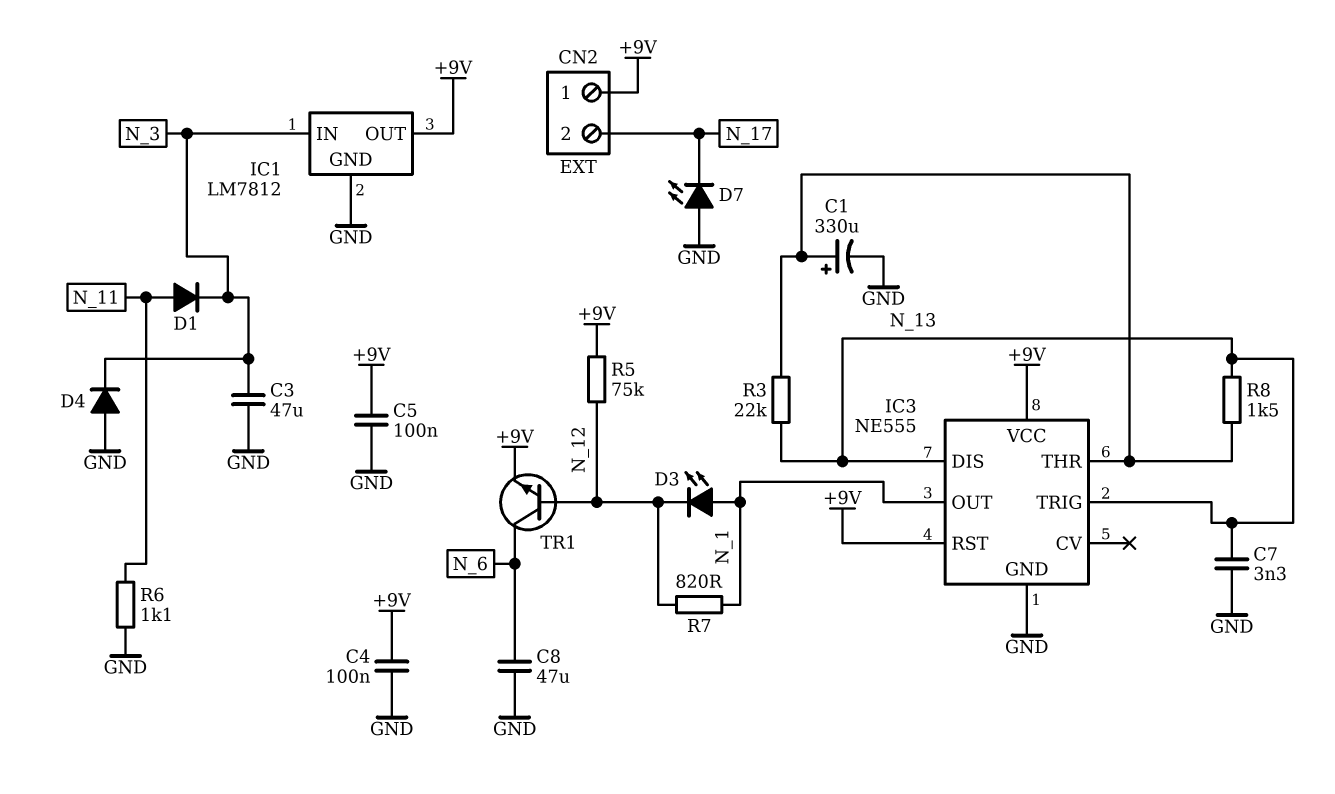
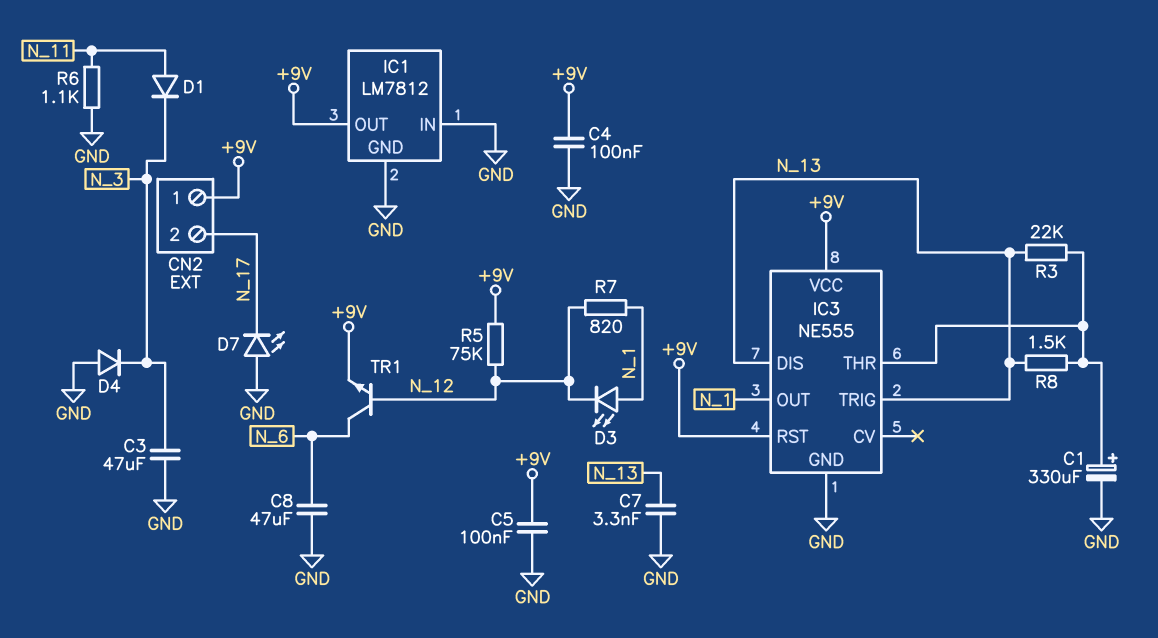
IC1 pin IN: N_3 -> GND

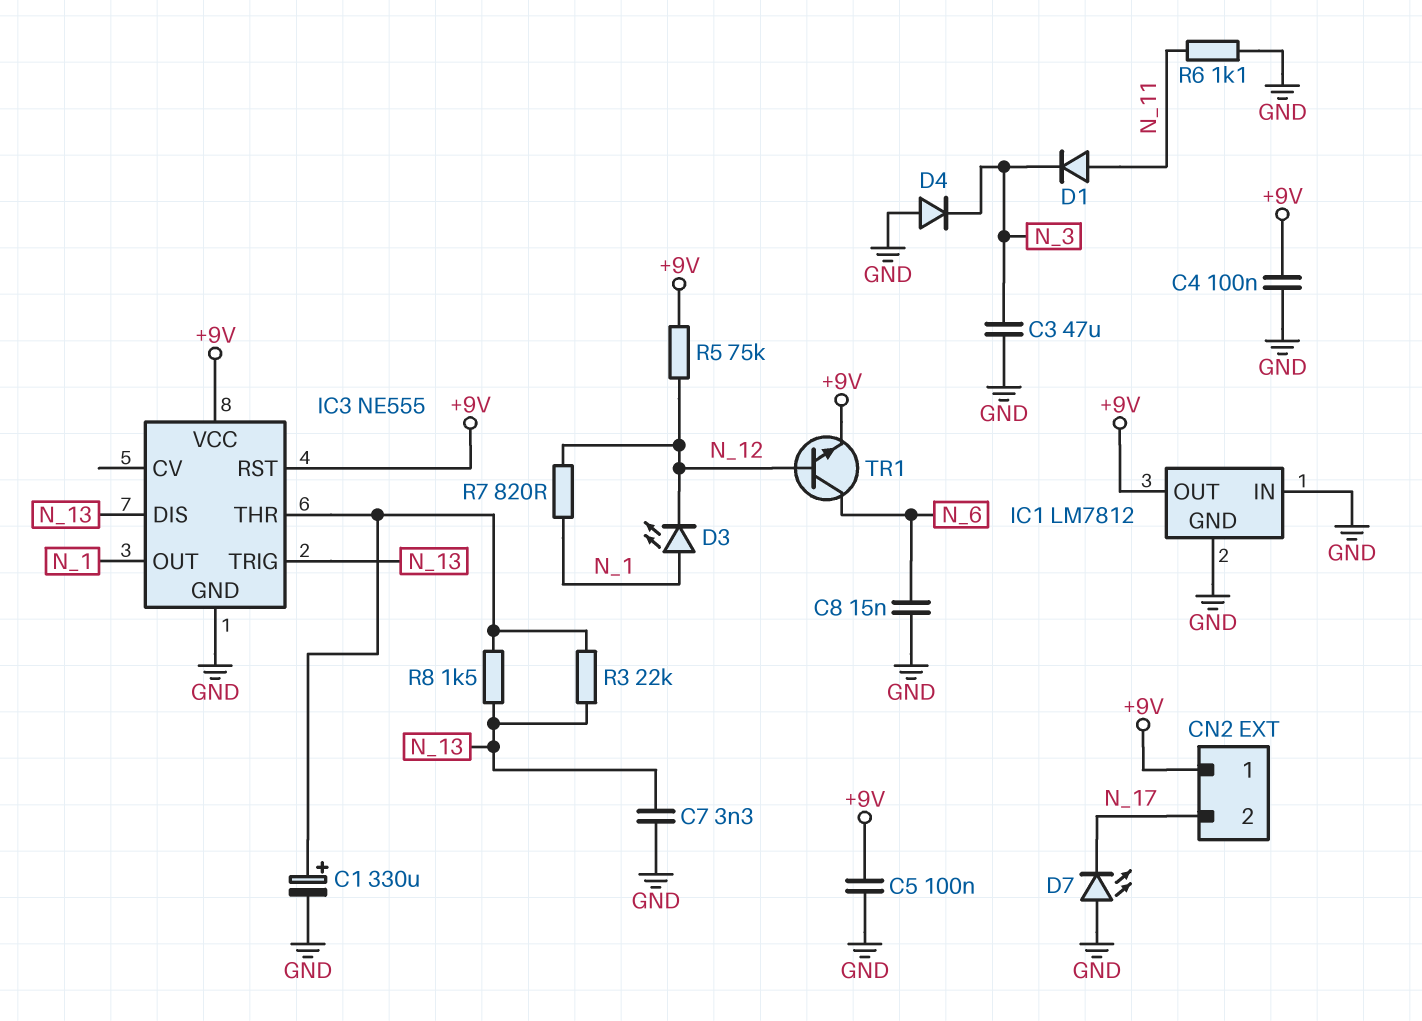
C8: 47uF (GND, N_6) -> 15nF (GND, N_6)

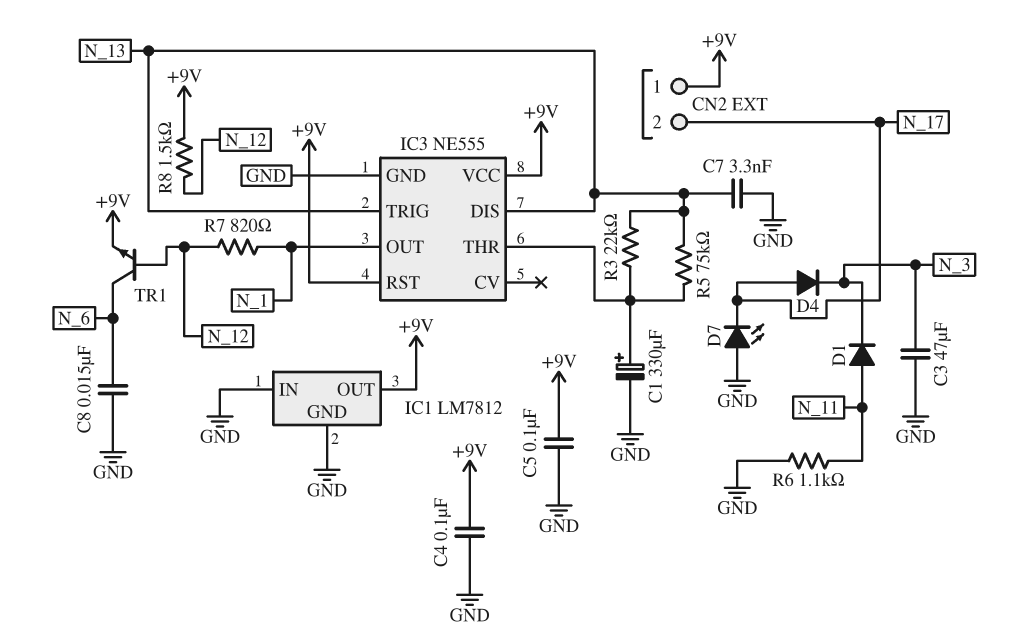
D3: LED (A N_1, K N_12) -> none
D4: diode (A GND, K N_3) -> diode (A N_17, K N_3)
R5: 75k (+9V, N_12) -> 75k (IC3/THR, N_13)
R8: 1.5k (IC3/THR, N_13) -> 1.5k (+9V, N_12)

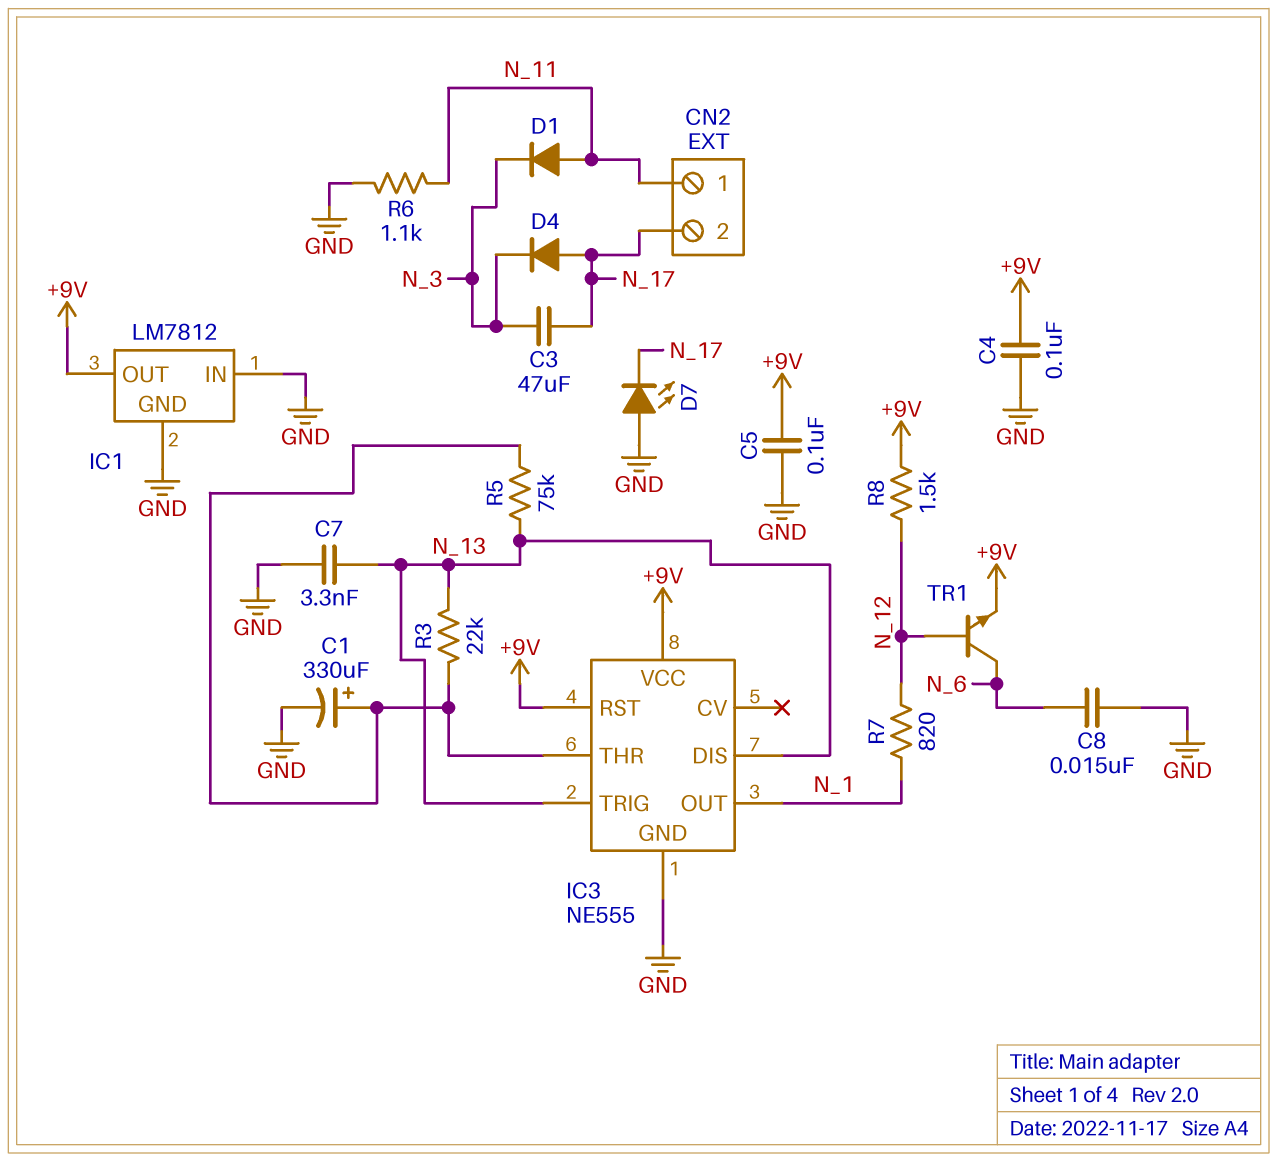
C3: 47uF (GND, N_3) -> 47uF (N_3, N_17)
CN2 pin 1: +9V -> N_11

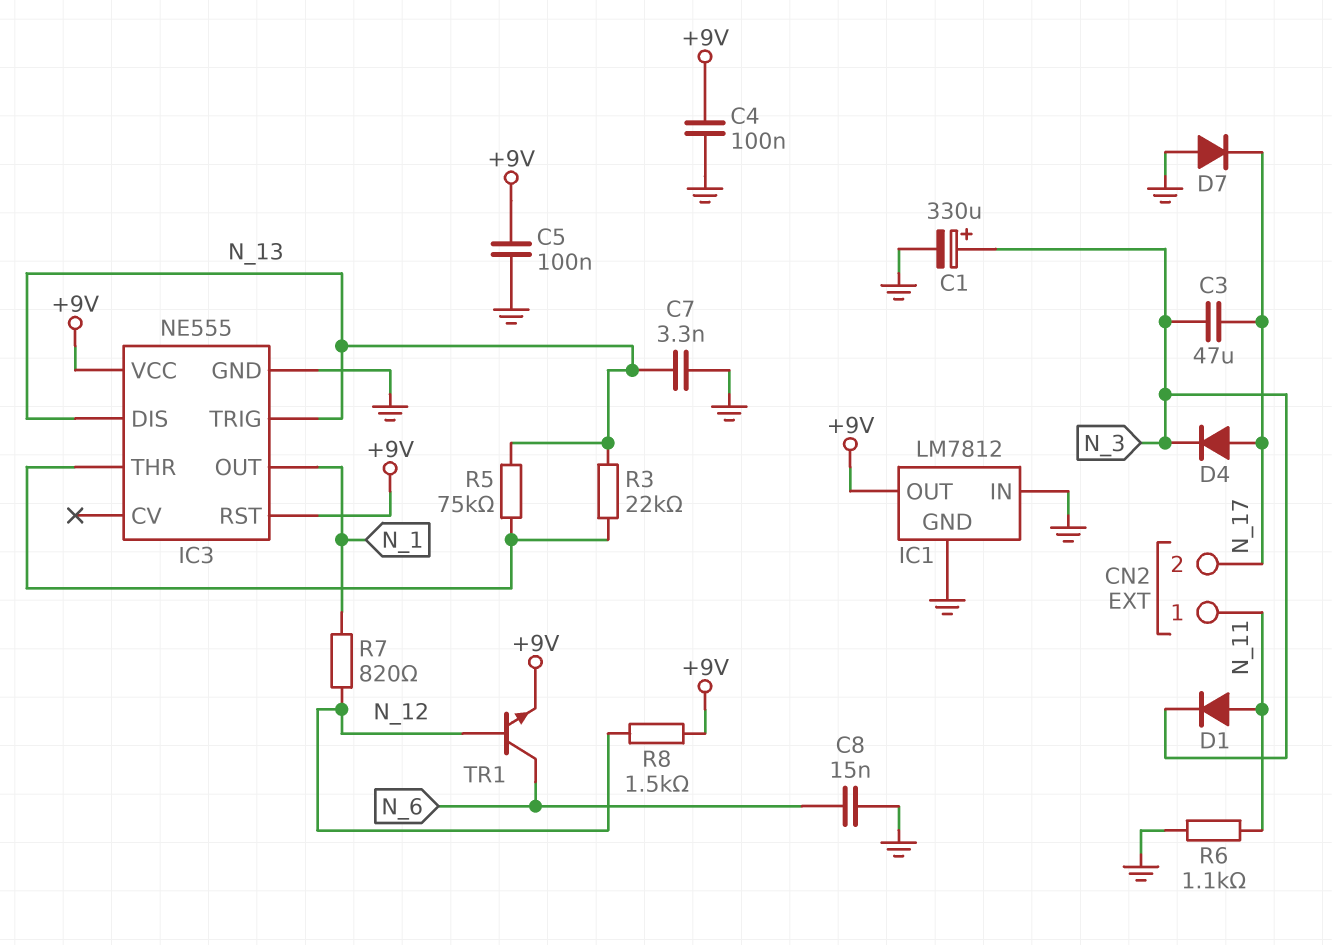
C1: 330uF (plus IC3/THR, minus GND) -> 330uF (plus N_3, minus GND)
D7: LED (A GND, K N_17) -> diode (A GND, K N_17)

